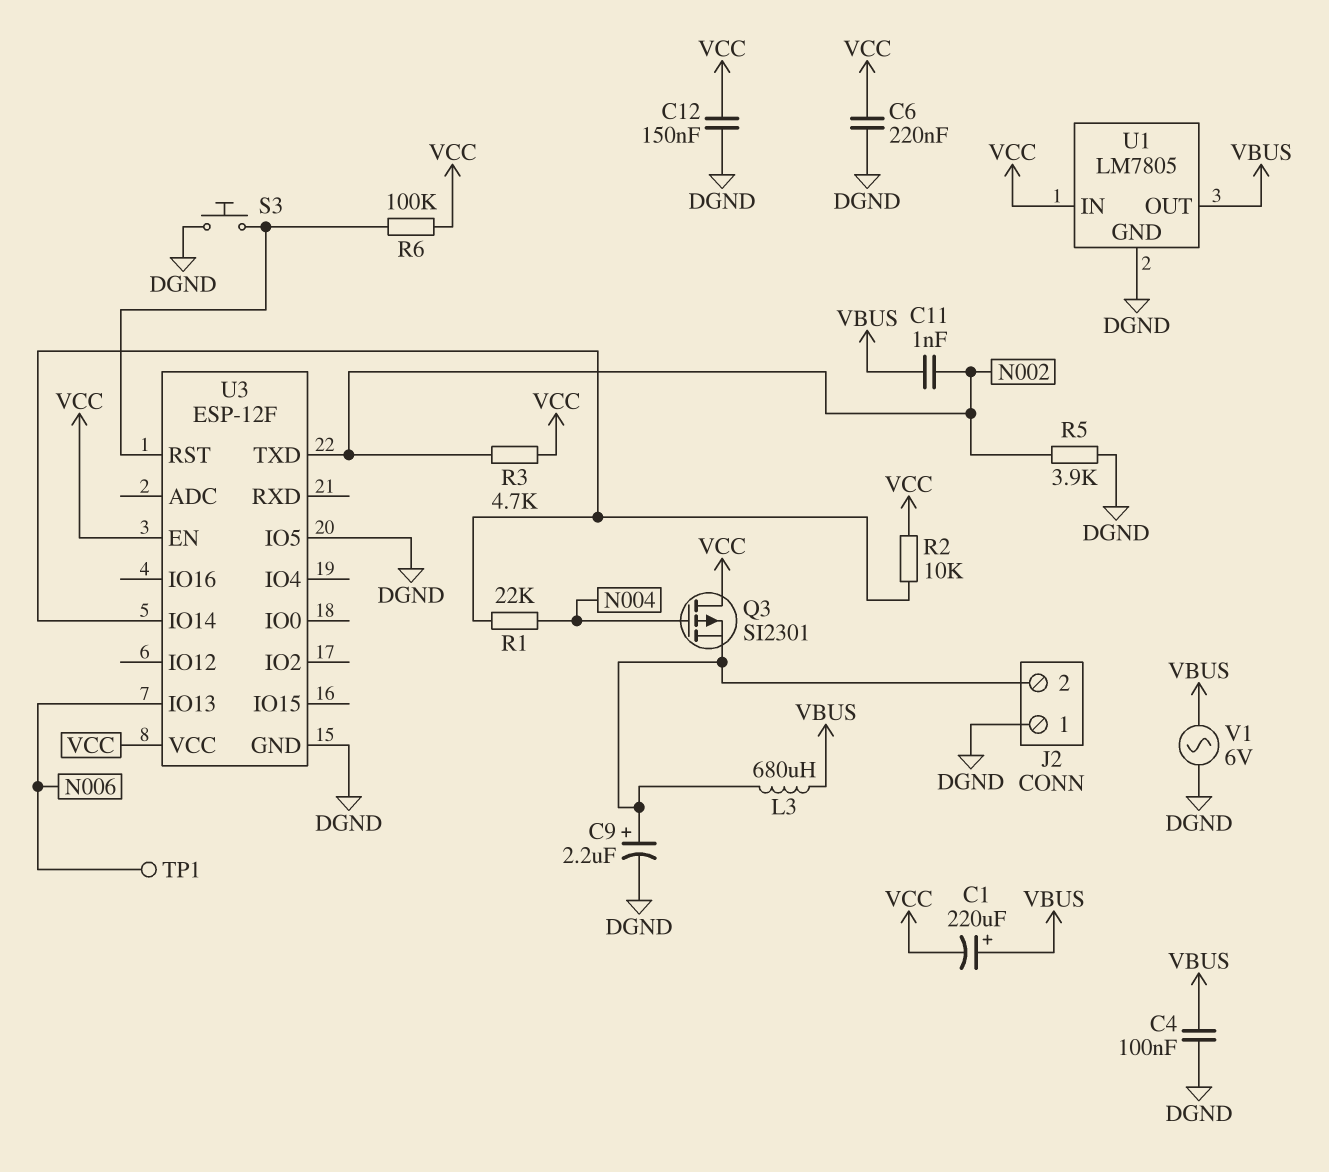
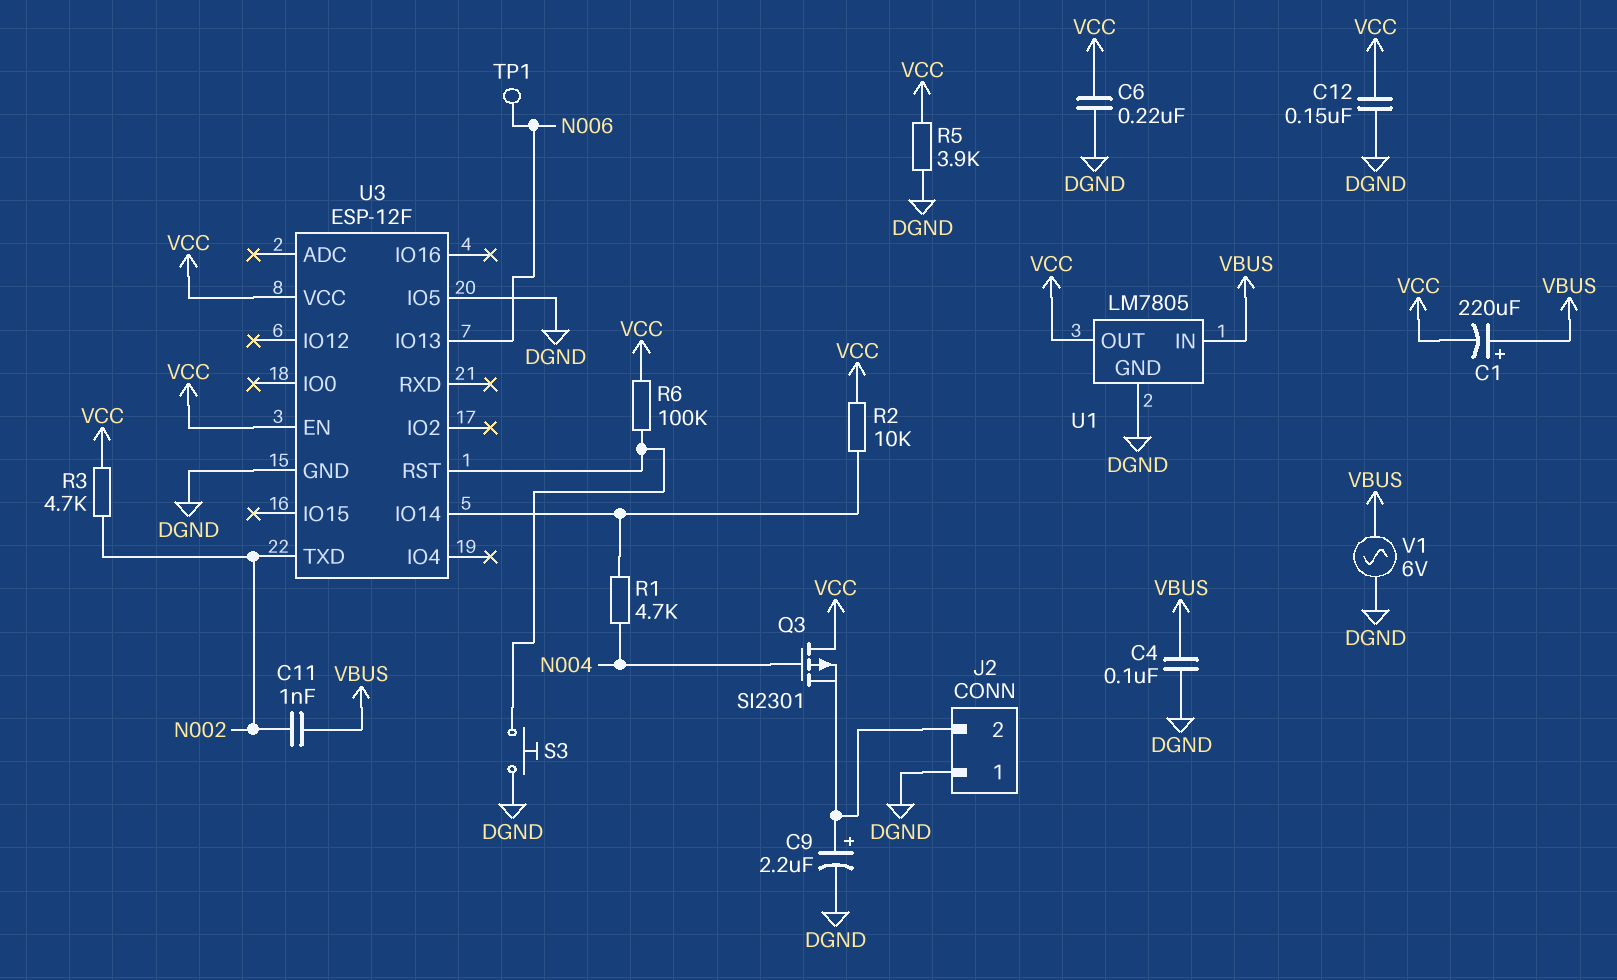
L3: 680uH (J2/2, VBUS) -> none
R1: 22k (N004, U3/IO14) -> 4.7k (N004, U3/IO14)
R5: 3.9k (DGND, N002) -> 3.9k (DGND, VCC)
U1 pin IN: VCC -> VBUS
U1 pin OUT: VBUS -> VCC

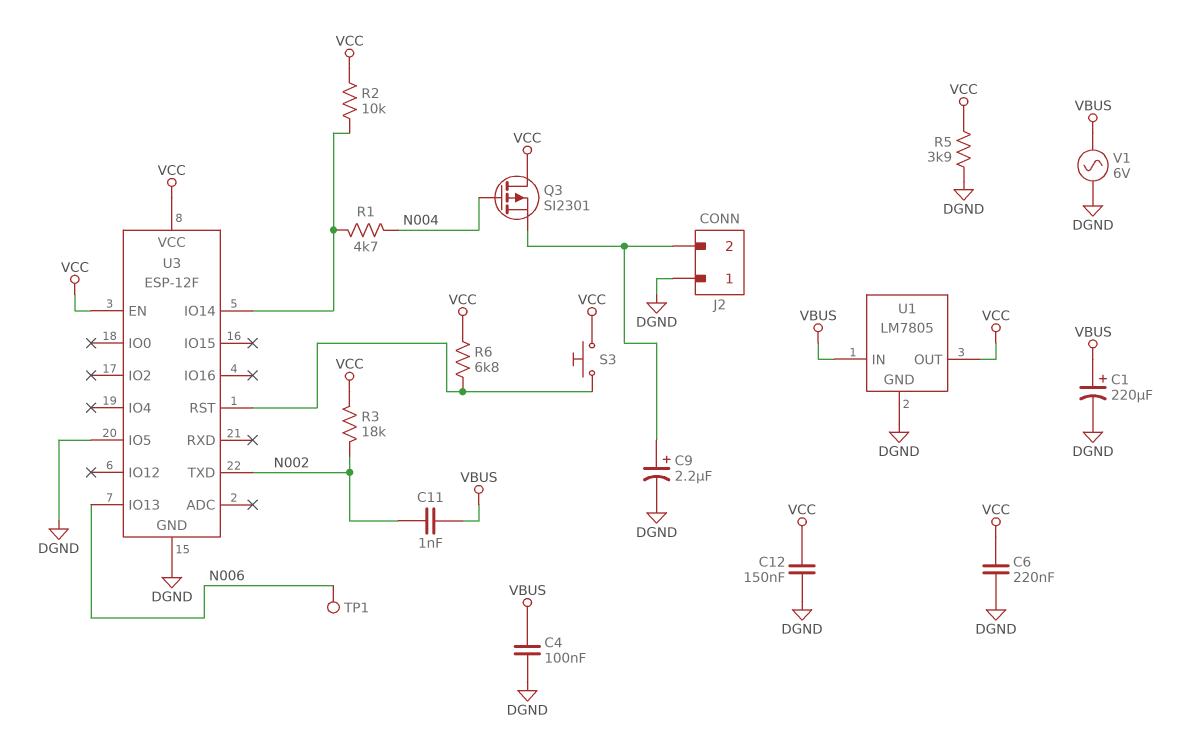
C1: 220uF (plus VBUS, minus VCC) -> 220uF (plus VBUS, minus DGND)
R3: 4.7k (N002, VCC) -> 18k (N002, VCC)
R6: 100k (U3/RST, VCC) -> 6.8k (U3/RST, VCC)
S3: button (DGND, U3/RST) -> button (U3/RST, VCC)

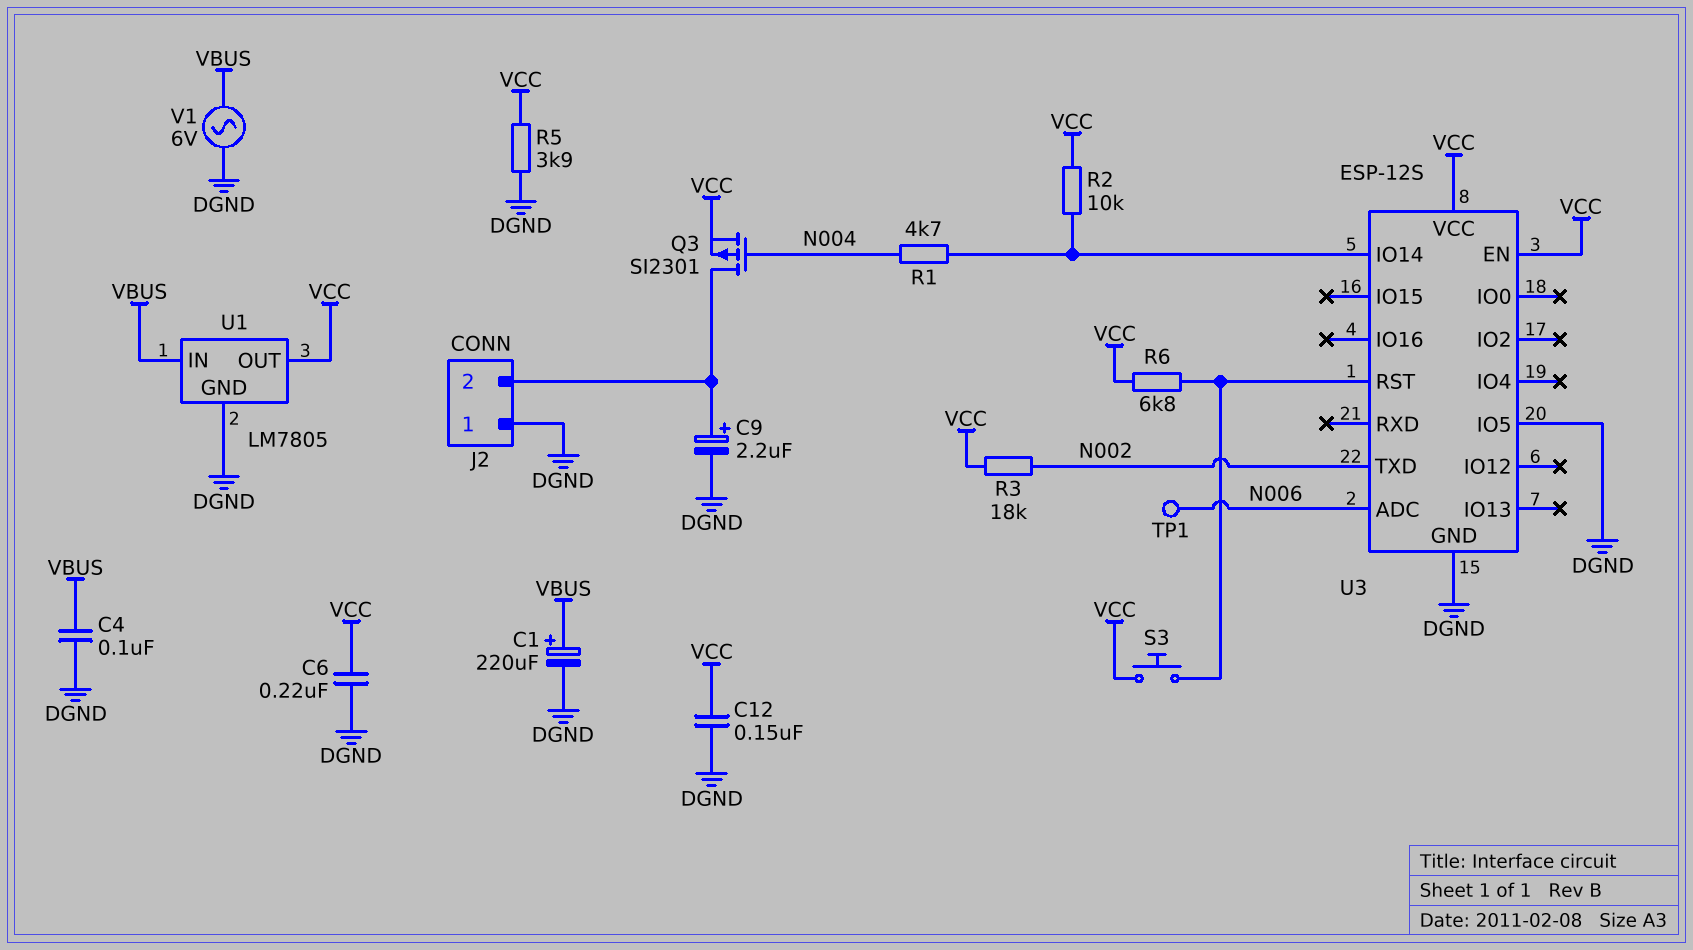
C11: 1nF (N002, VBUS) -> none
Q3: PMOS SI2301 (G N004, D VCC, S J2/2) -> PMOS SI2301 (G N004, D J2/2, S VCC)
U3: ESP-12F -> ESP-12S
U3 pin ADC: none -> N006
U3 pin IO13: N006 -> none

